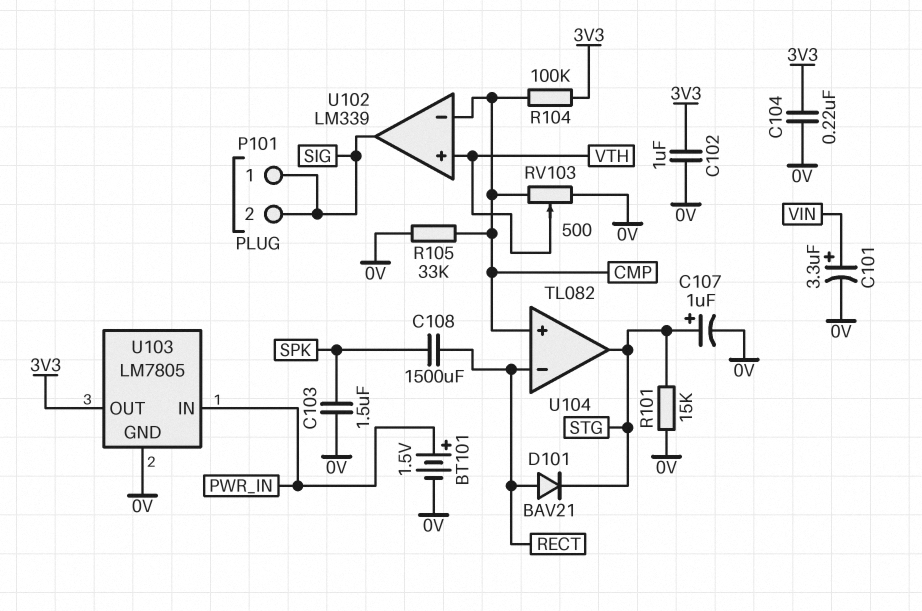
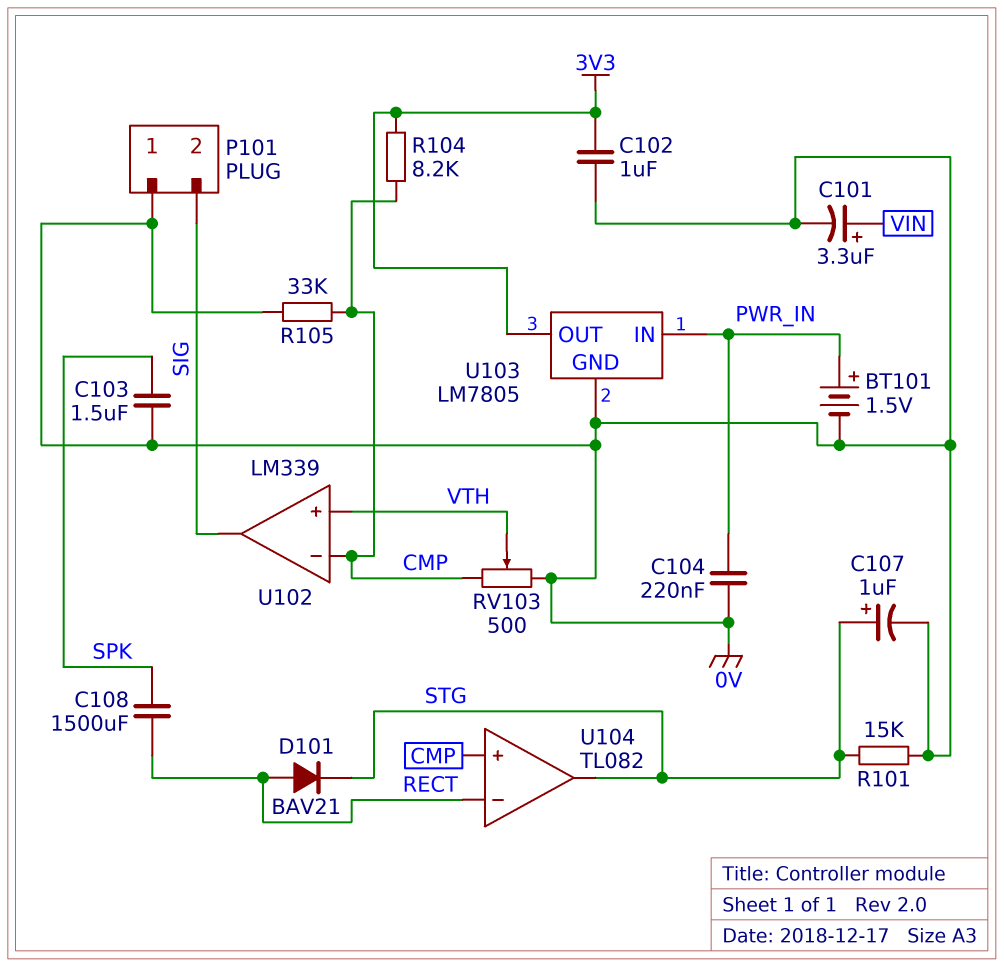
C104: 220nF (0V, 3V3) -> 220nF (0V, PWR_IN)
P101 pin 1: SIG -> 0V
R104: 100k (3V3, CMP) -> 8.2k (3V3, CMP)

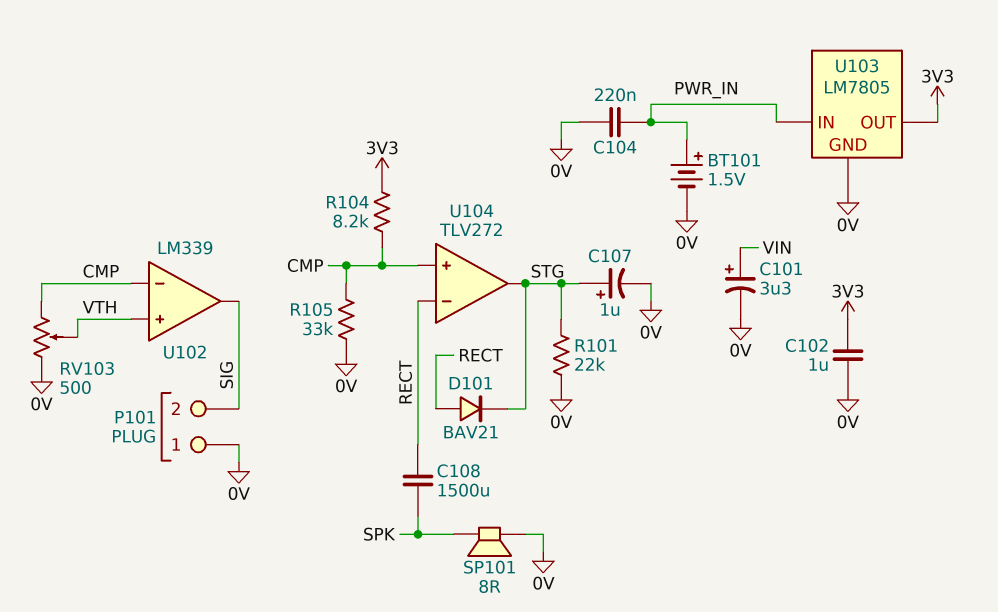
C103: 1.5uF (0V, SPK) -> none
R101: 15k (0V, STG) -> 22k (0V, STG)
SP101: none -> speaker 8R (0V, SPK)
U104: TL082 -> TLV272

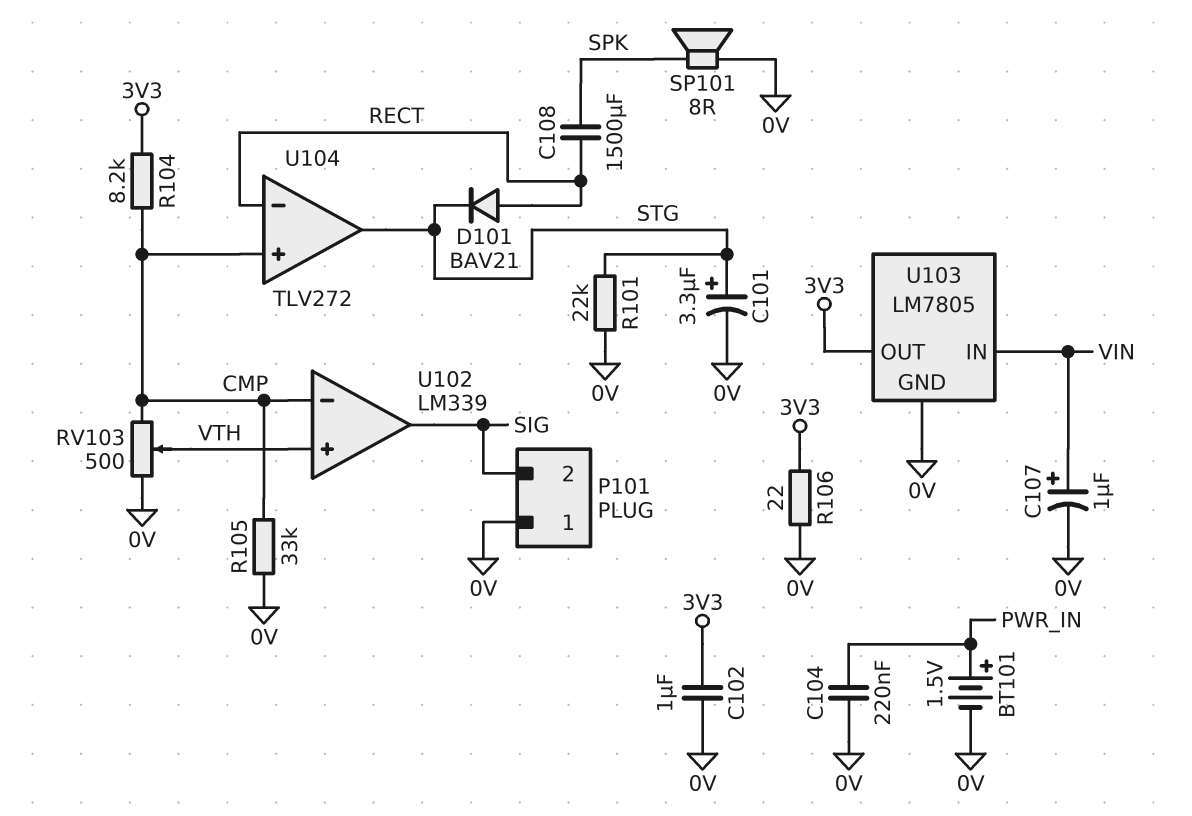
C101: 3.3uF (plus VIN, minus 0V) -> 3.3uF (plus STG, minus 0V)
C107: 1uF (plus STG, minus 0V) -> 1uF (plus VIN, minus 0V)
R106: none -> 22 (0V, 3V3)
U103 pin IN: PWR_IN -> VIN

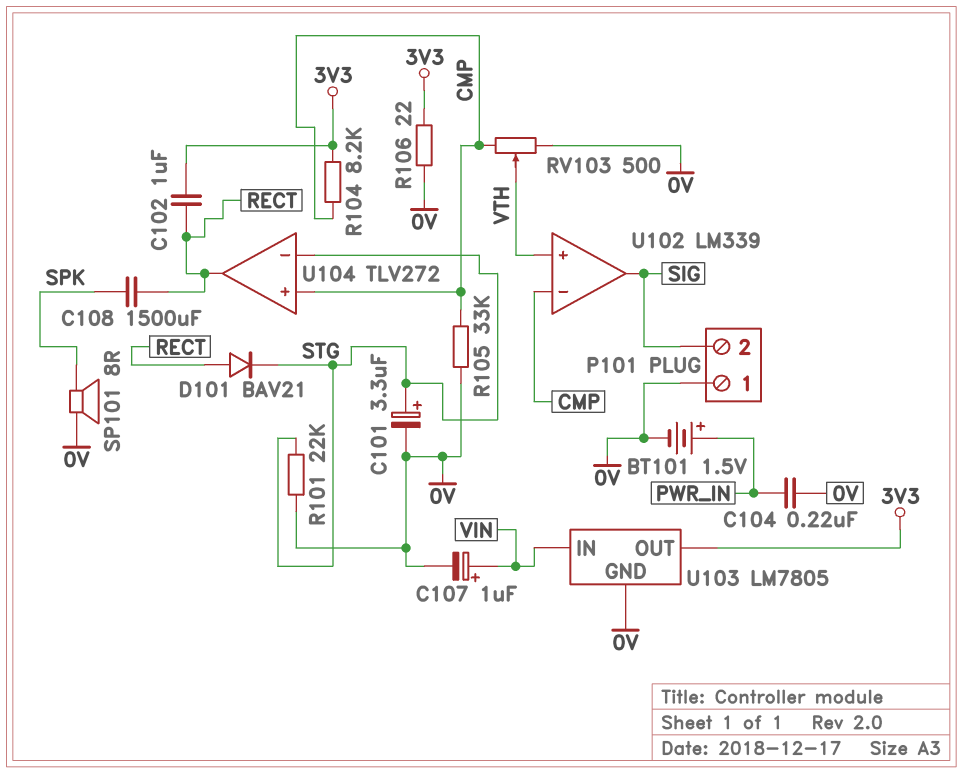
C102: 1uF (0V, 3V3) -> 1uF (3V3, RECT)
U104 pin in-: RECT -> STG
U104 pin out: STG -> RECT

